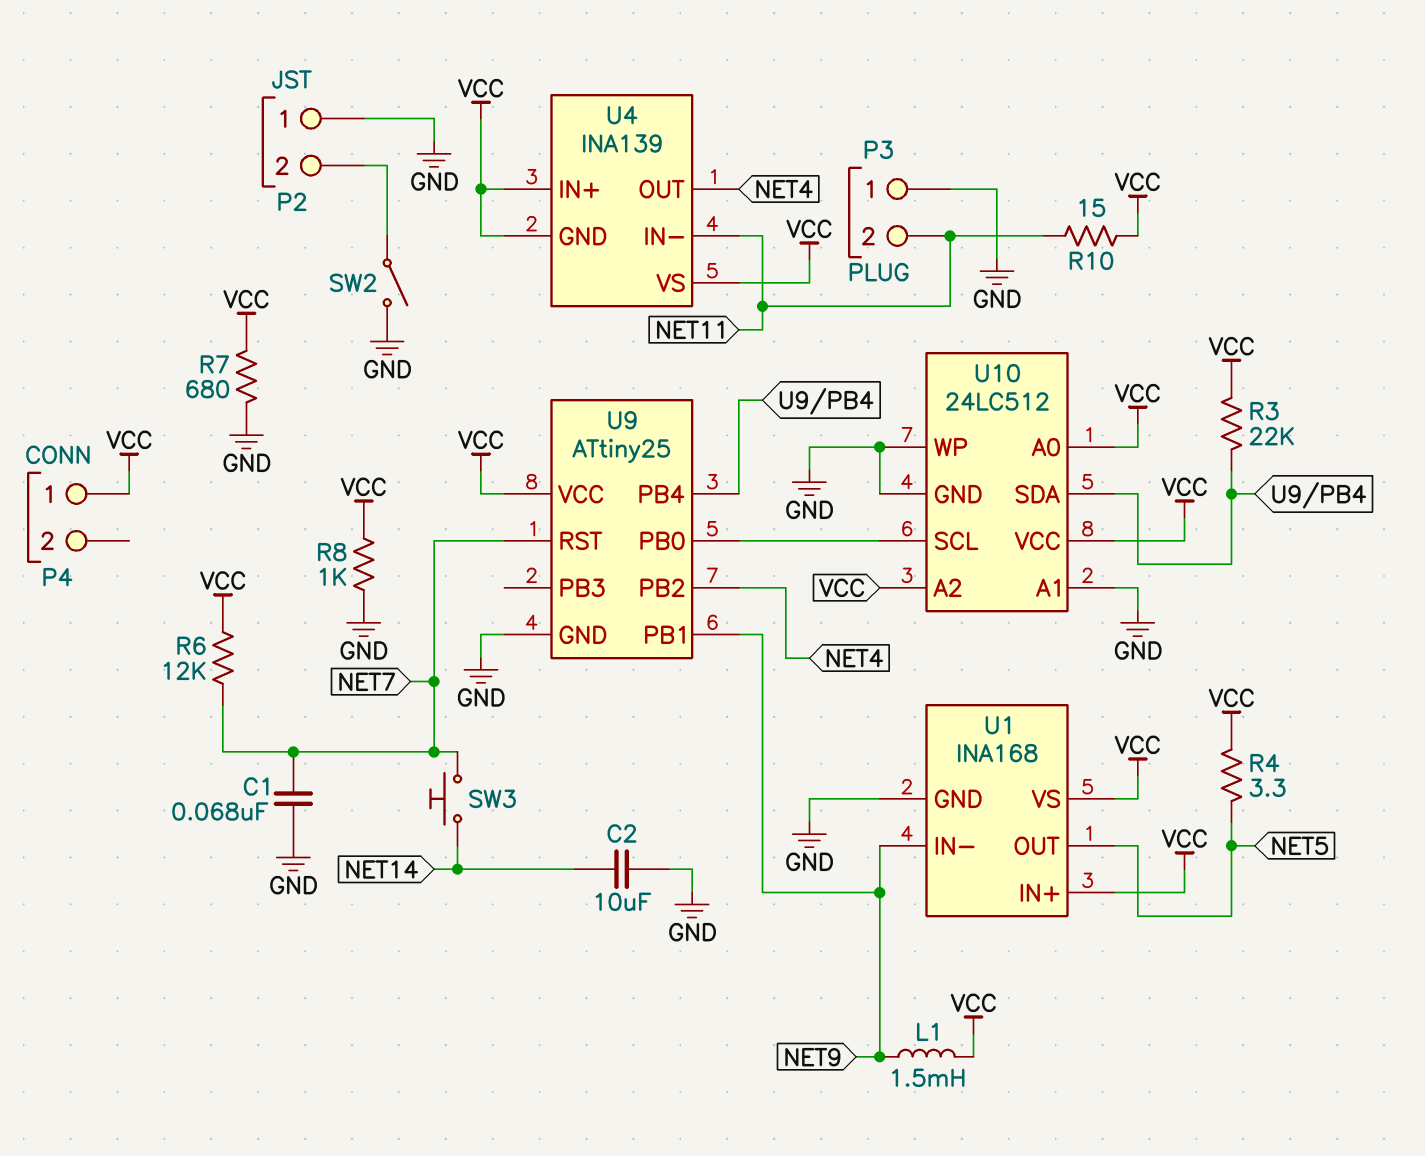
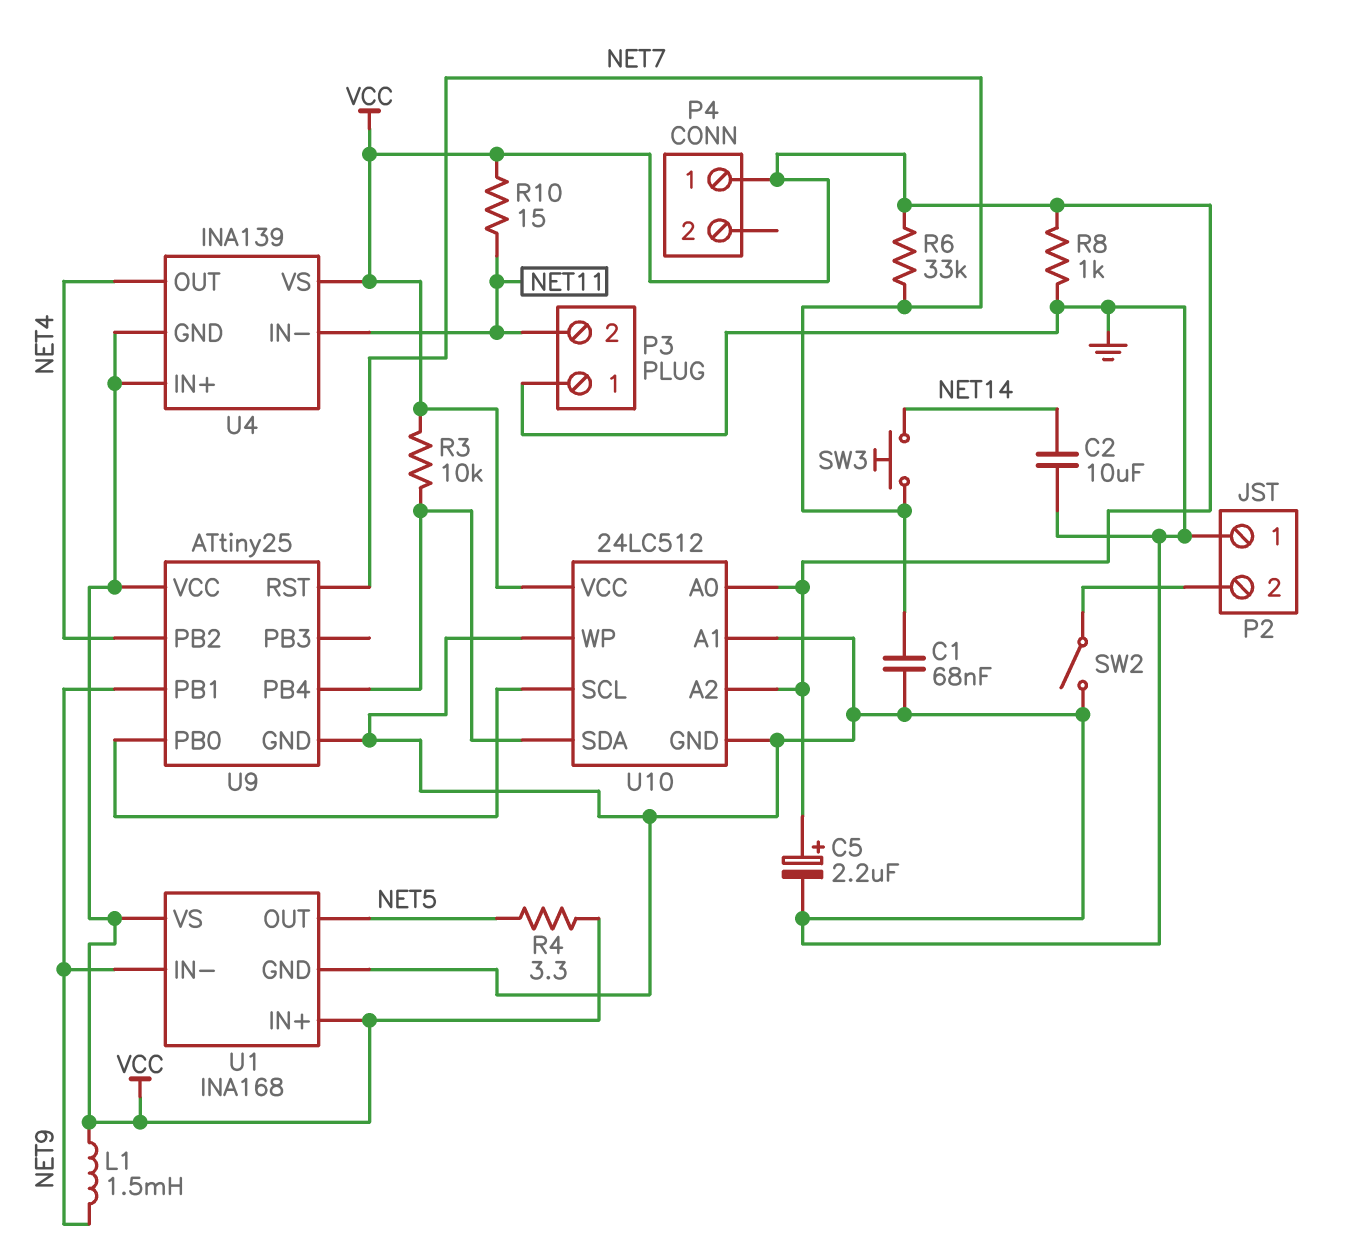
C5: none -> 2.2uF (plus VCC, minus GND)
R3: 22k (U9/PB4, VCC) -> 10k (U9/PB4, VCC)
R6: 12k (NET7, VCC) -> 33k (NET7, VCC)
R7: 680 (GND, VCC) -> none

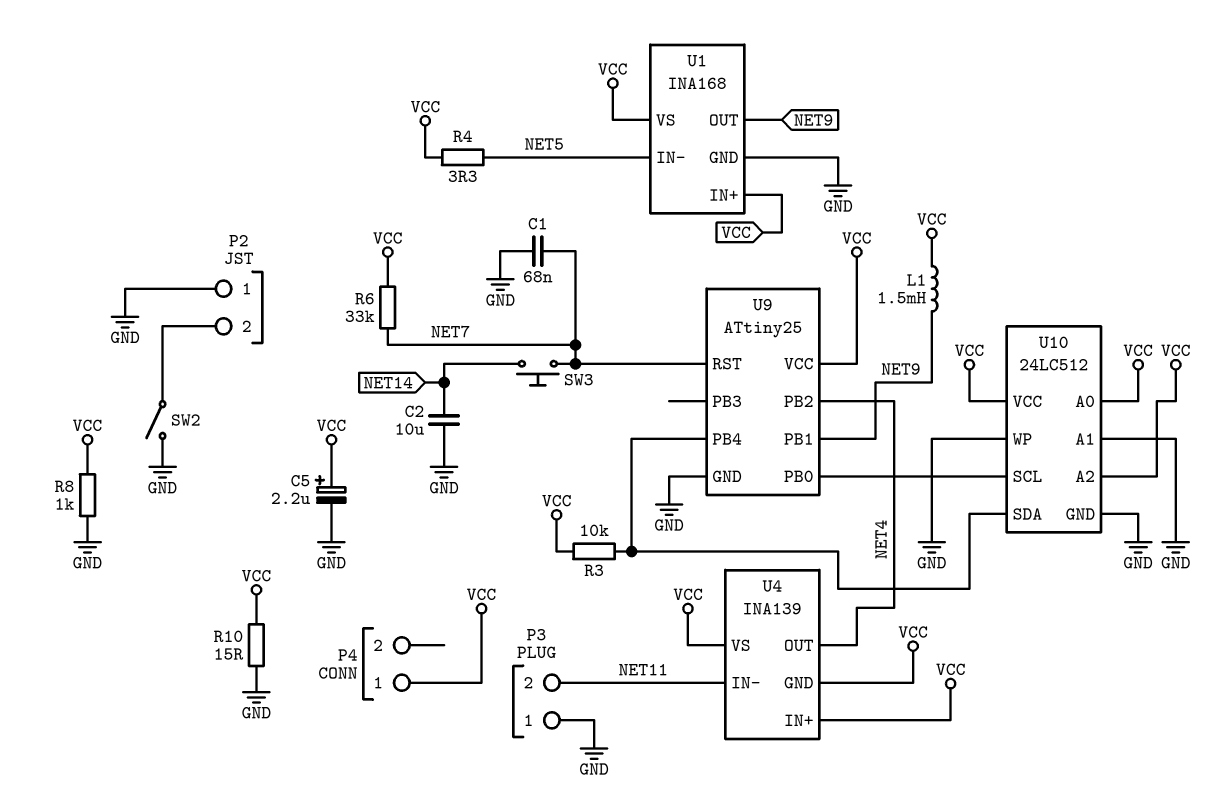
R10: 15 (NET11, VCC) -> 15 (GND, VCC)
U1 pin IN-: NET9 -> NET5
U1 pin OUT: NET5 -> NET9

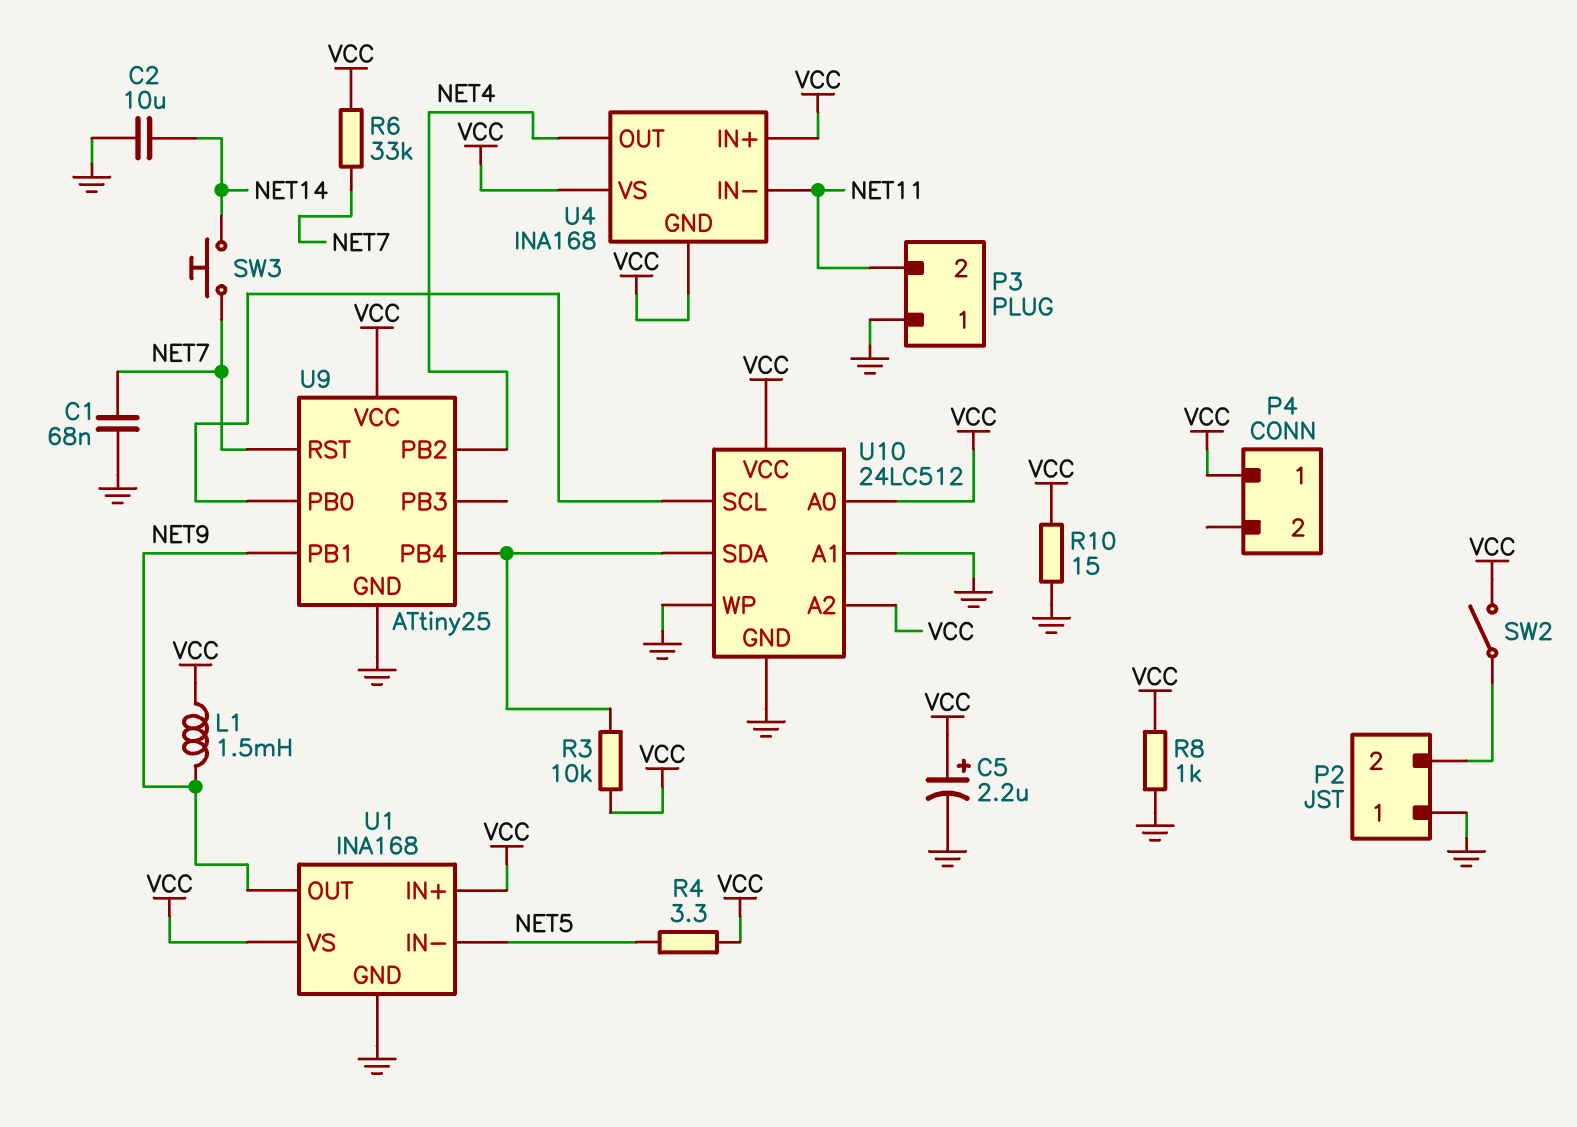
SW2: switch (GND, P2/2) -> switch (P2/2, VCC)
U4: INA139 -> INA168

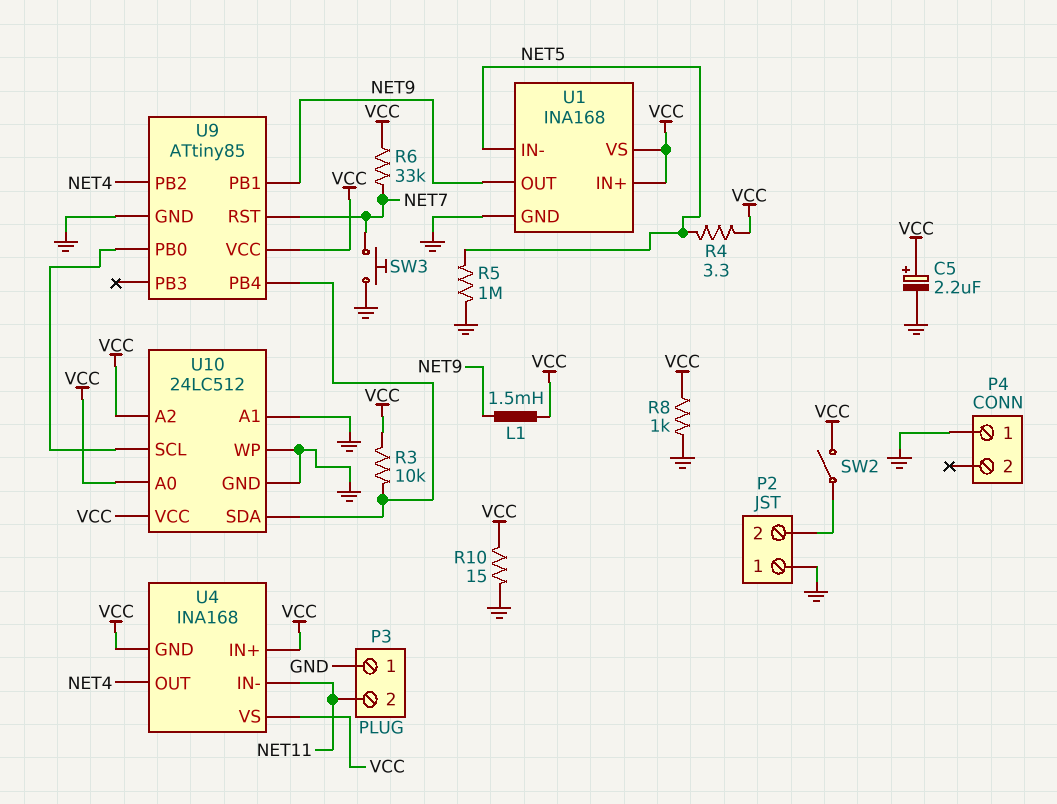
C1: 68nF (GND, NET7) -> none
C2: 10uF (GND, NET14) -> none
P4 pin 1: VCC -> GND
R5: none -> 1M (GND, NET5)
SW3: button (NET7, NET14) -> button (GND, NET7)
U9: ATtiny25 -> ATtiny85

